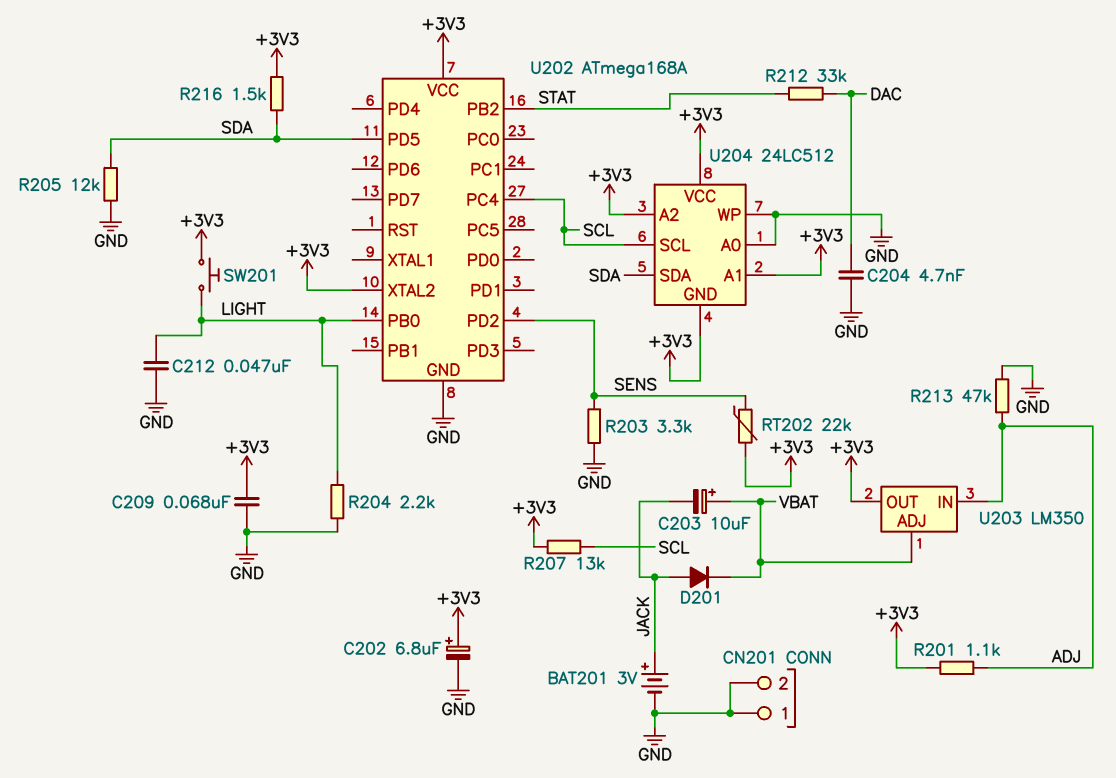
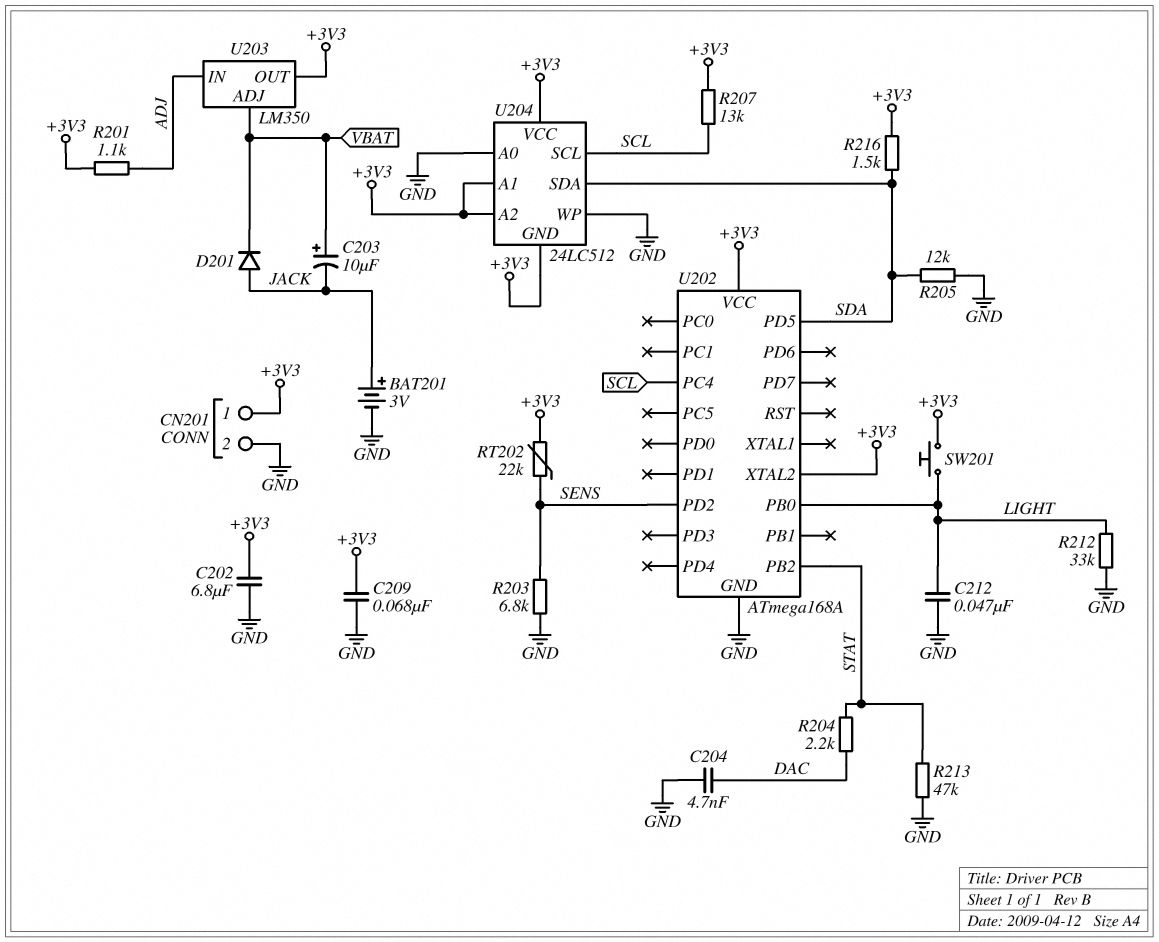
C202: 6.8uF (plus +3V3, minus GND) -> 6.8uF (+3V3, GND)
CN201 pin 1: GND -> +3V3
R203: 3.3k (GND, SENS) -> 6.8k (GND, SENS)
R204: 2.2k (GND, LIGHT) -> 2.2k (DAC, STAT)
R212: 33k (DAC, STAT) -> 33k (GND, LIGHT)
R213: 47k (ADJ, GND) -> 47k (GND, STAT)

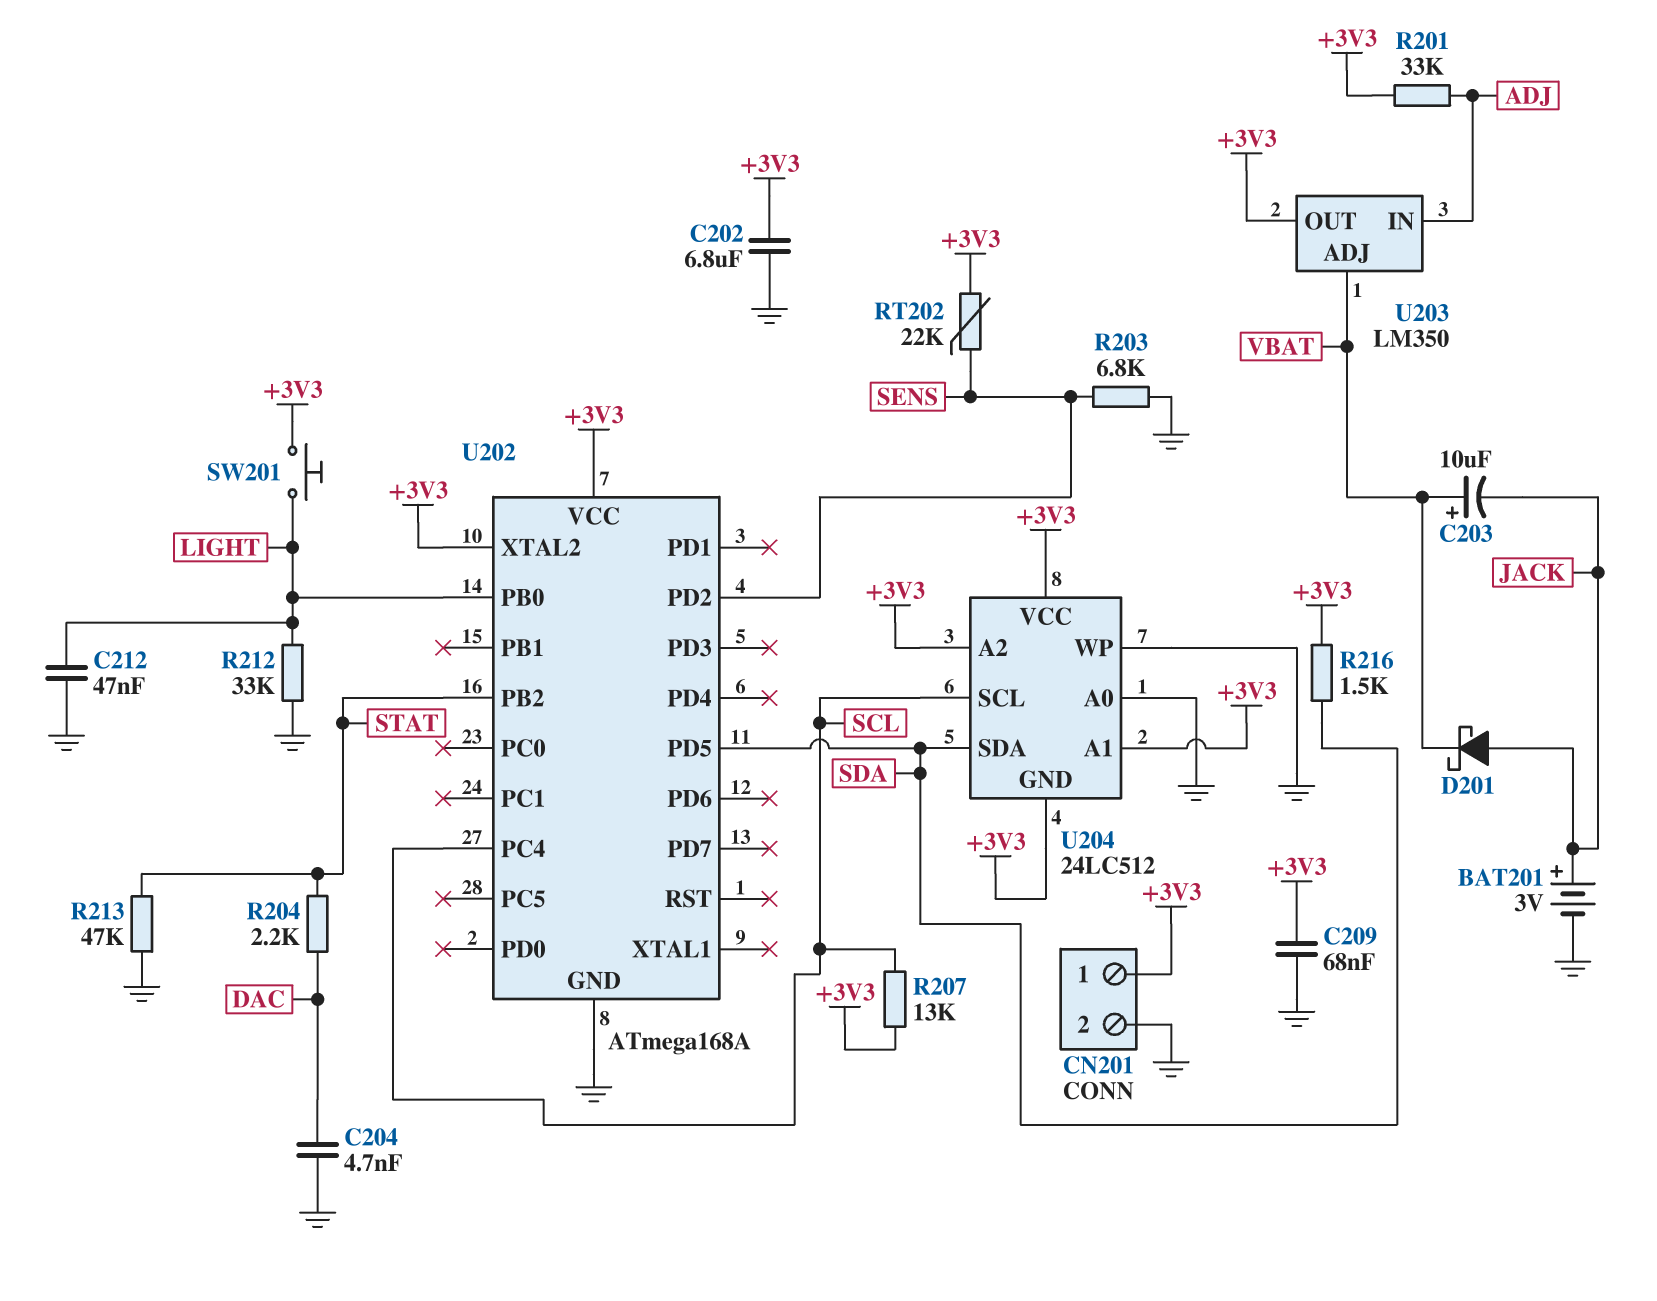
D201: diode (A JACK, K VBAT) -> schottky (A JACK, K VBAT)
R201: 1.1k (+3V3, ADJ) -> 33k (+3V3, ADJ)
R205: 12k (GND, SDA) -> none

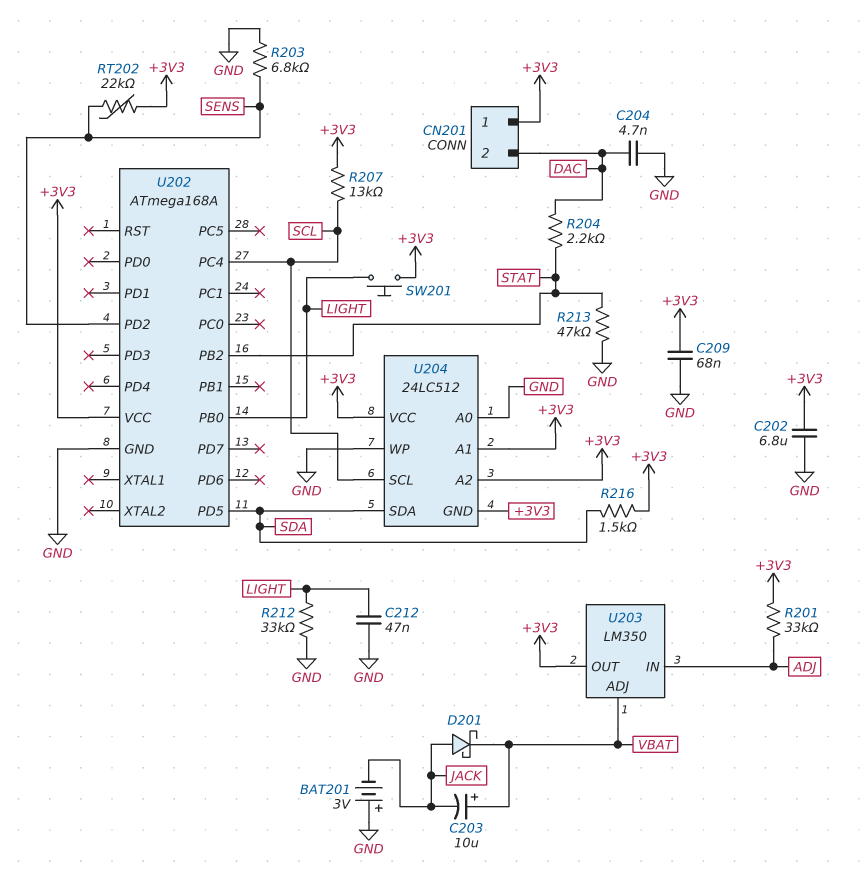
BAT201: 3V (plus JACK, minus GND) -> 3V (plus GND, minus JACK)
CN201 pin 2: GND -> DAC
U202 pin XTAL2: +3V3 -> none

